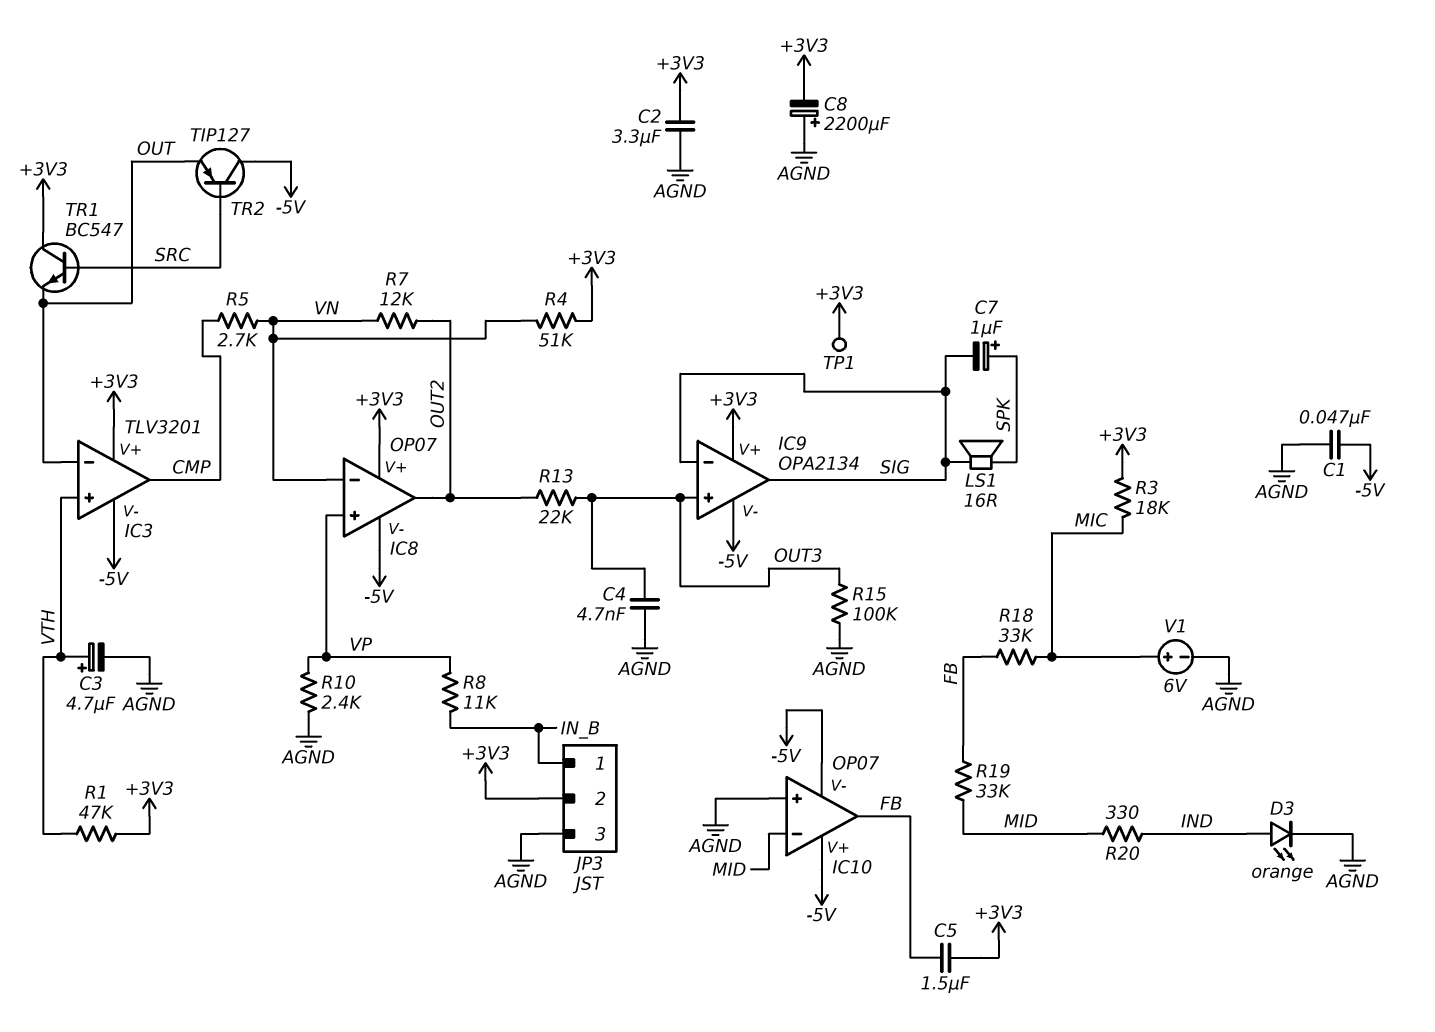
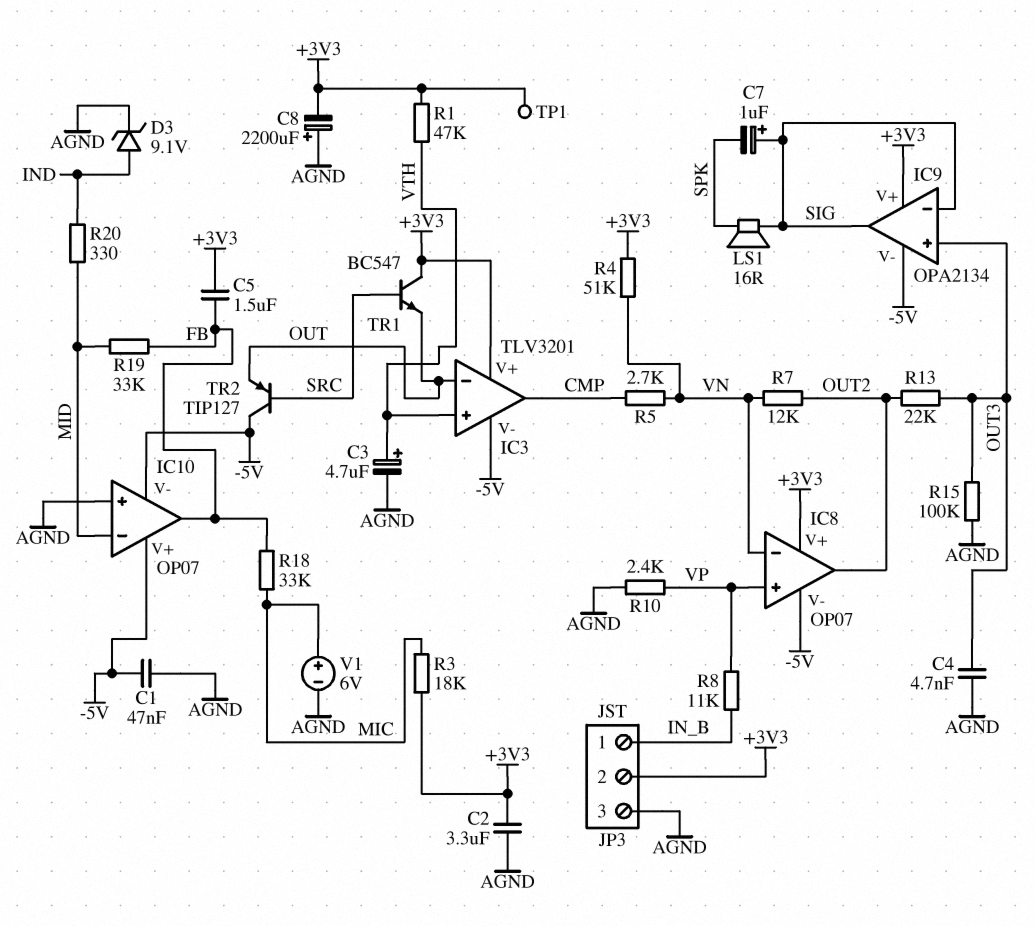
C7: 1uF (plus SPK, minus SIG) -> 1uF (plus SIG, minus SPK)
D3: LED orange (A IND, K AGND) -> zener 9.1V (A IND, K AGND)

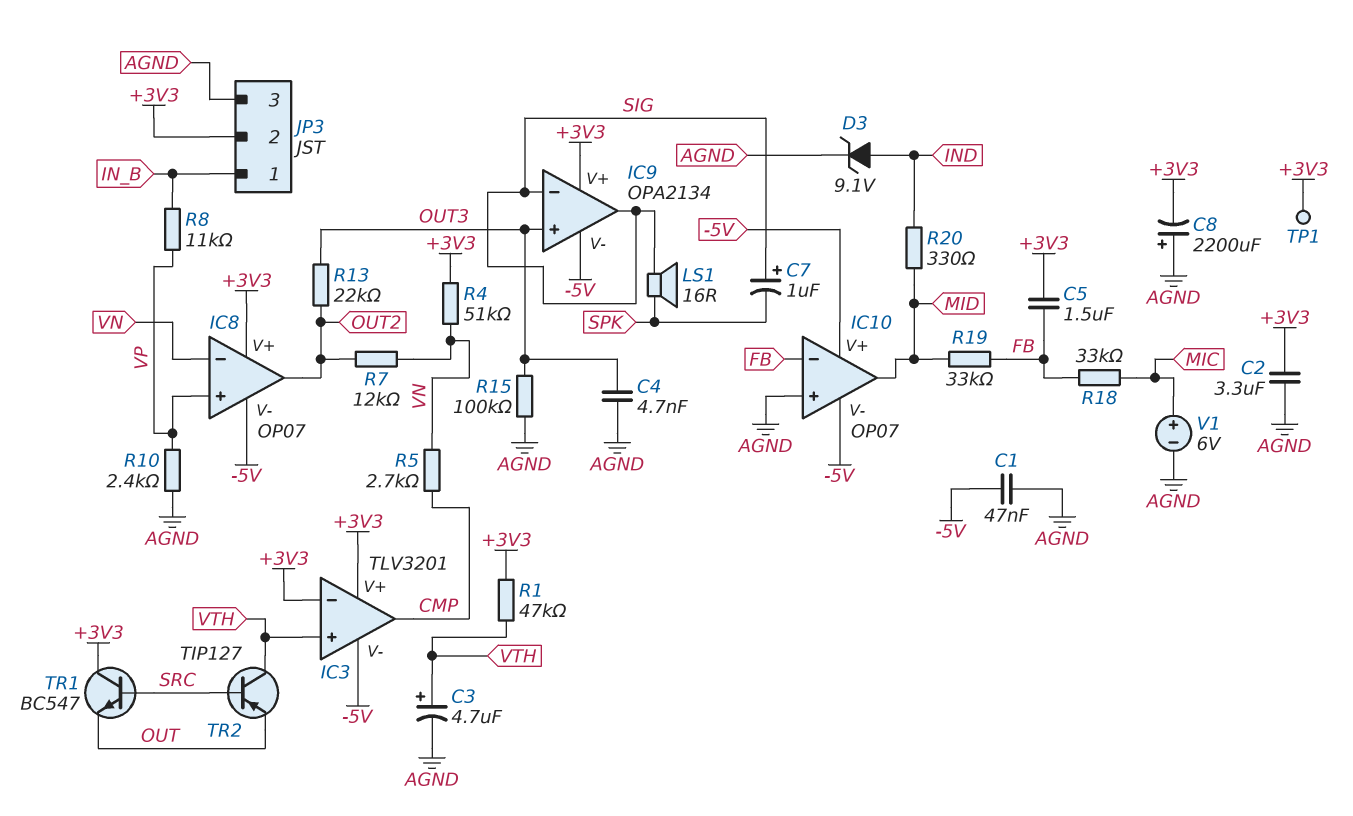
IC3 pin in-: OUT -> +3V3
IC10 pin in-: MID -> FB
IC10 pin out: FB -> MID
R3: 18k (+3V3, MIC) -> none
TR2: PNP TIP127 (B SRC, C -5V, E OUT) -> PNP TIP127 (B SRC, C VTH, E OUT)

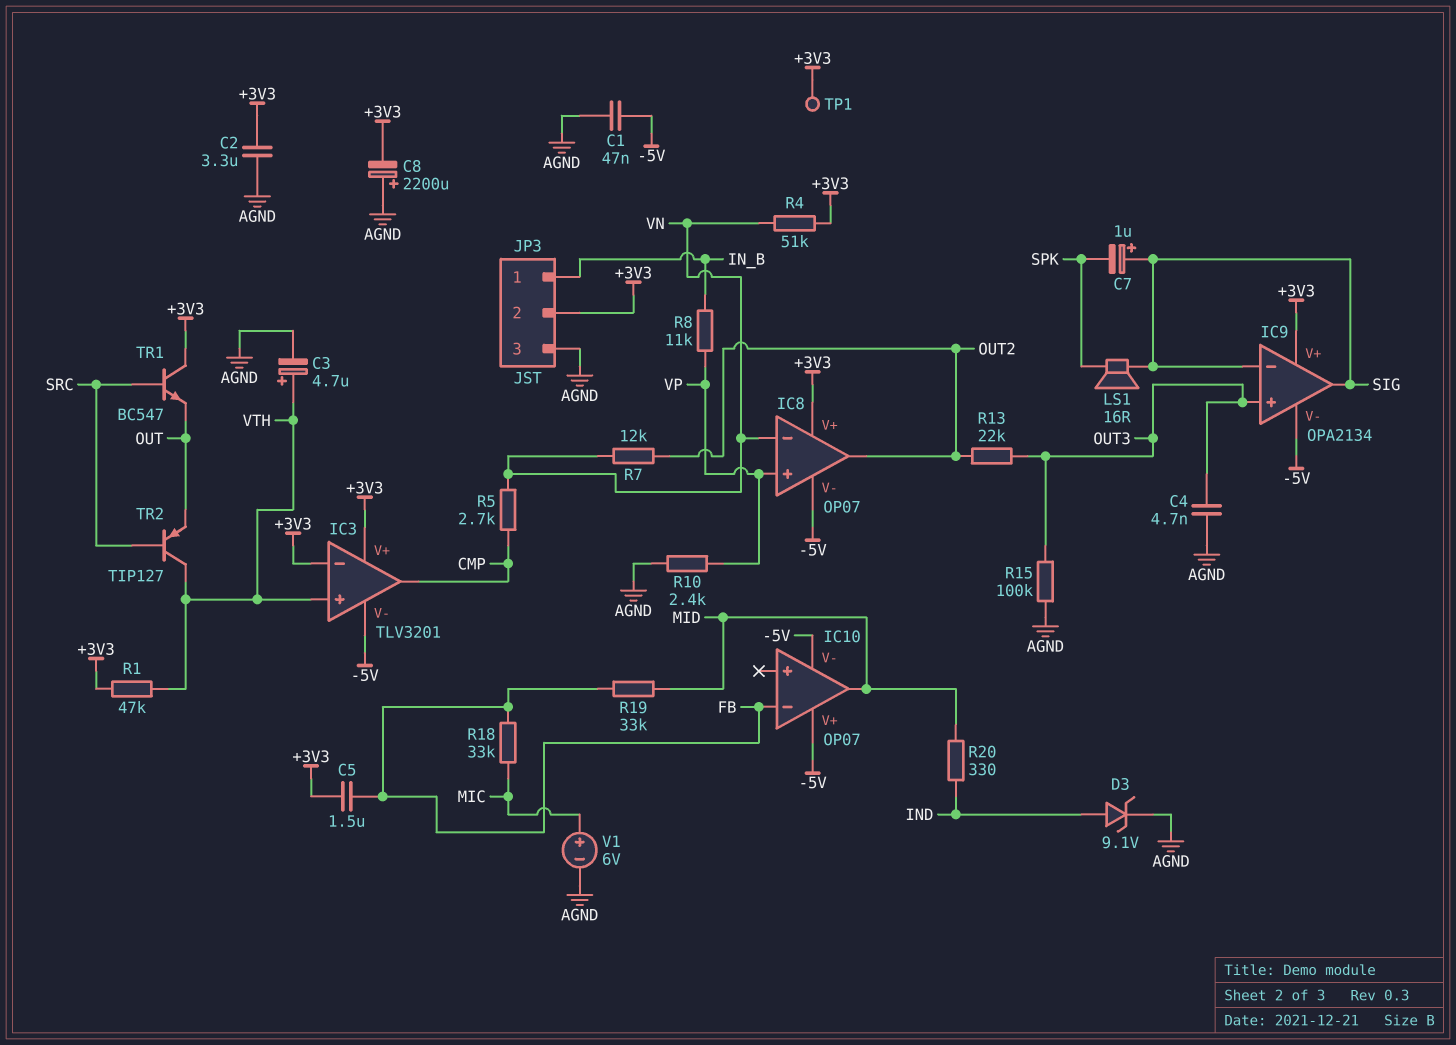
IC10 pin in+: AGND -> none

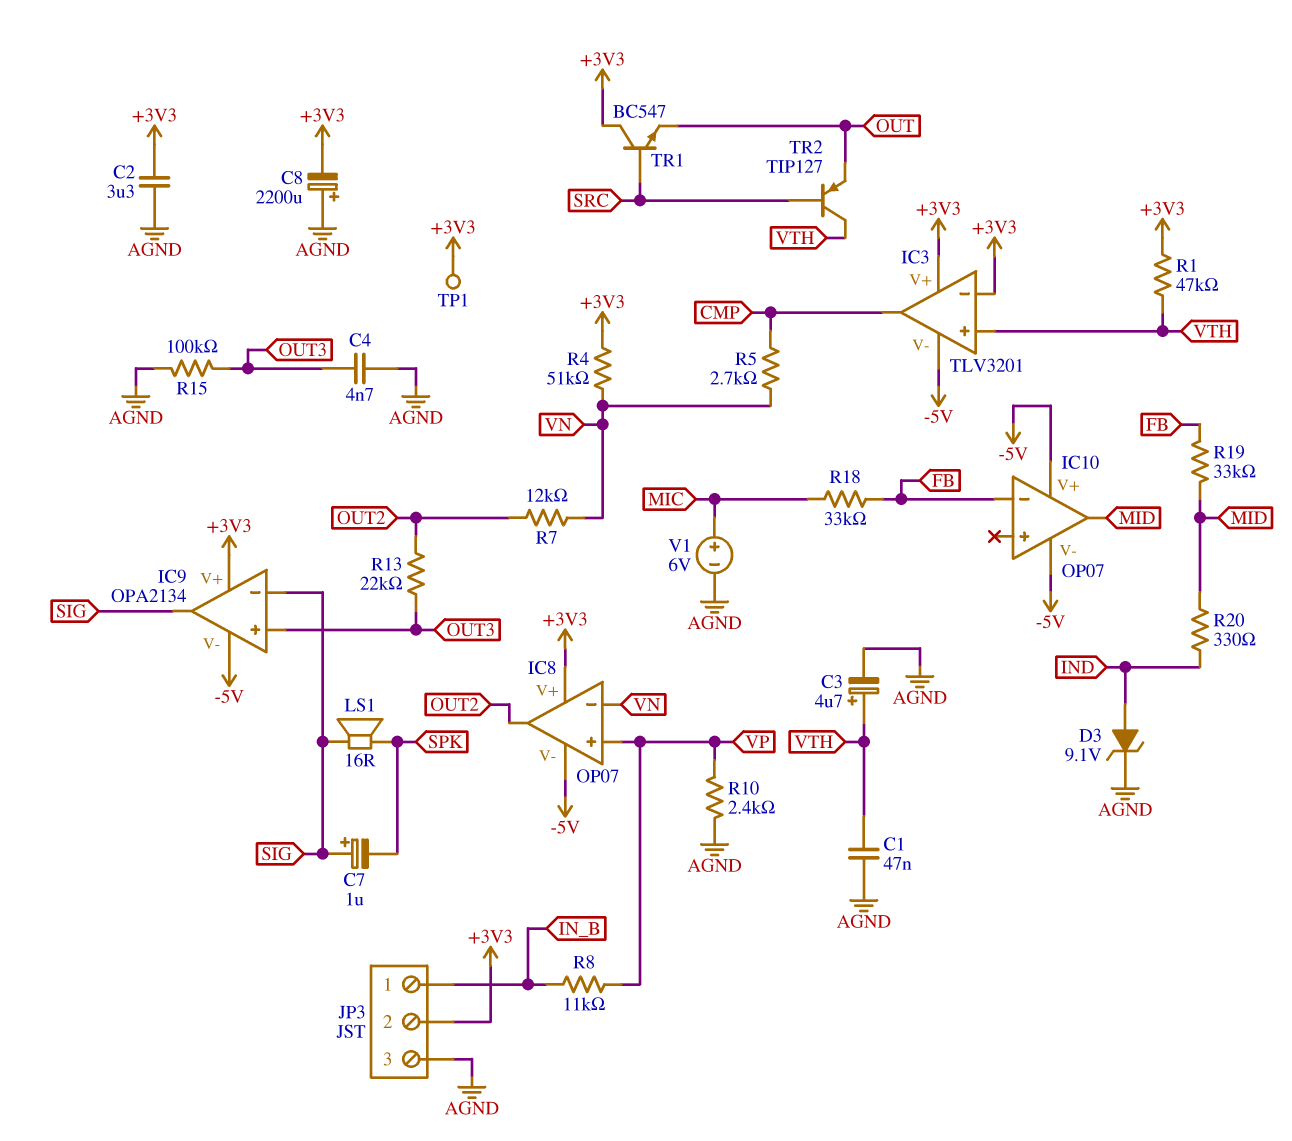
C1: 47nF (-5V, AGND) -> 47nF (AGND, VTH)
C5: 1.5uF (+3V3, FB) -> none

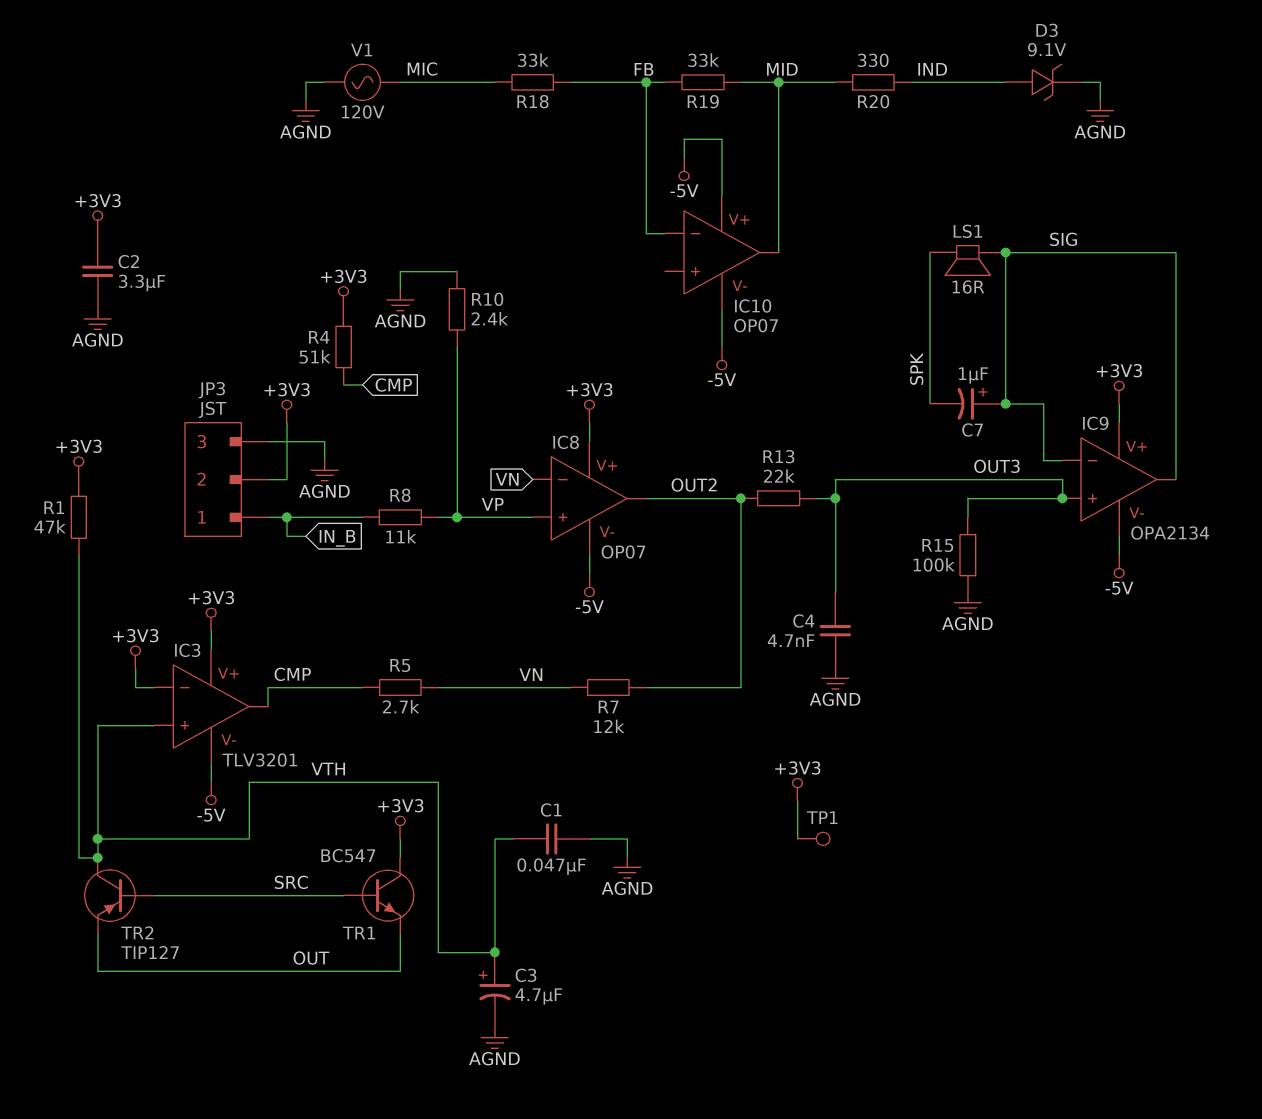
C8: 2200uF (plus AGND, minus +3V3) -> none
R4: 51k (+3V3, VN) -> 51k (+3V3, CMP)
V1: 6V (plus MIC, minus AGND) -> AC 120V (AGND, MIC)

